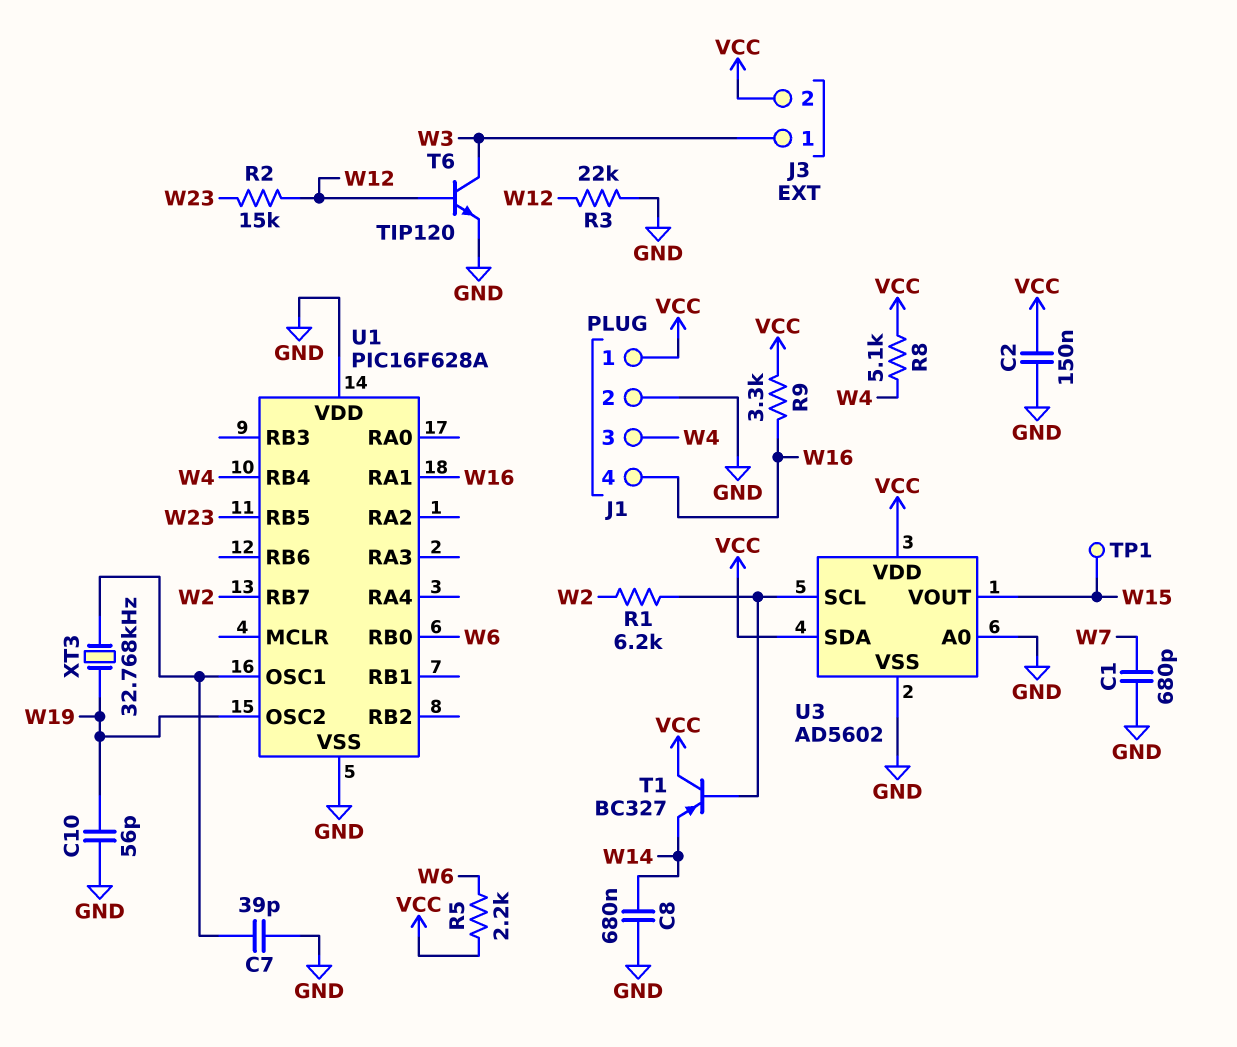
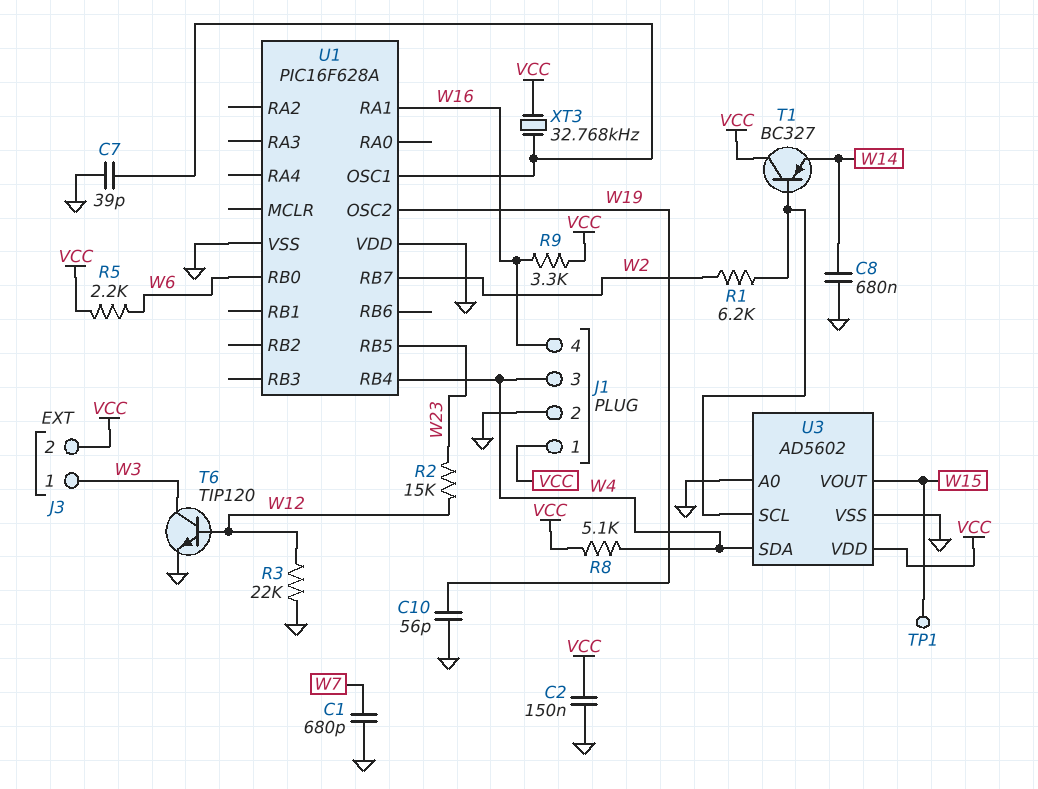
U3 pin SDA: VCC -> W4
XT3: 32.768kHz (U1/OSC1, W19) -> 32.768kHz (U1/OSC1, VCC)

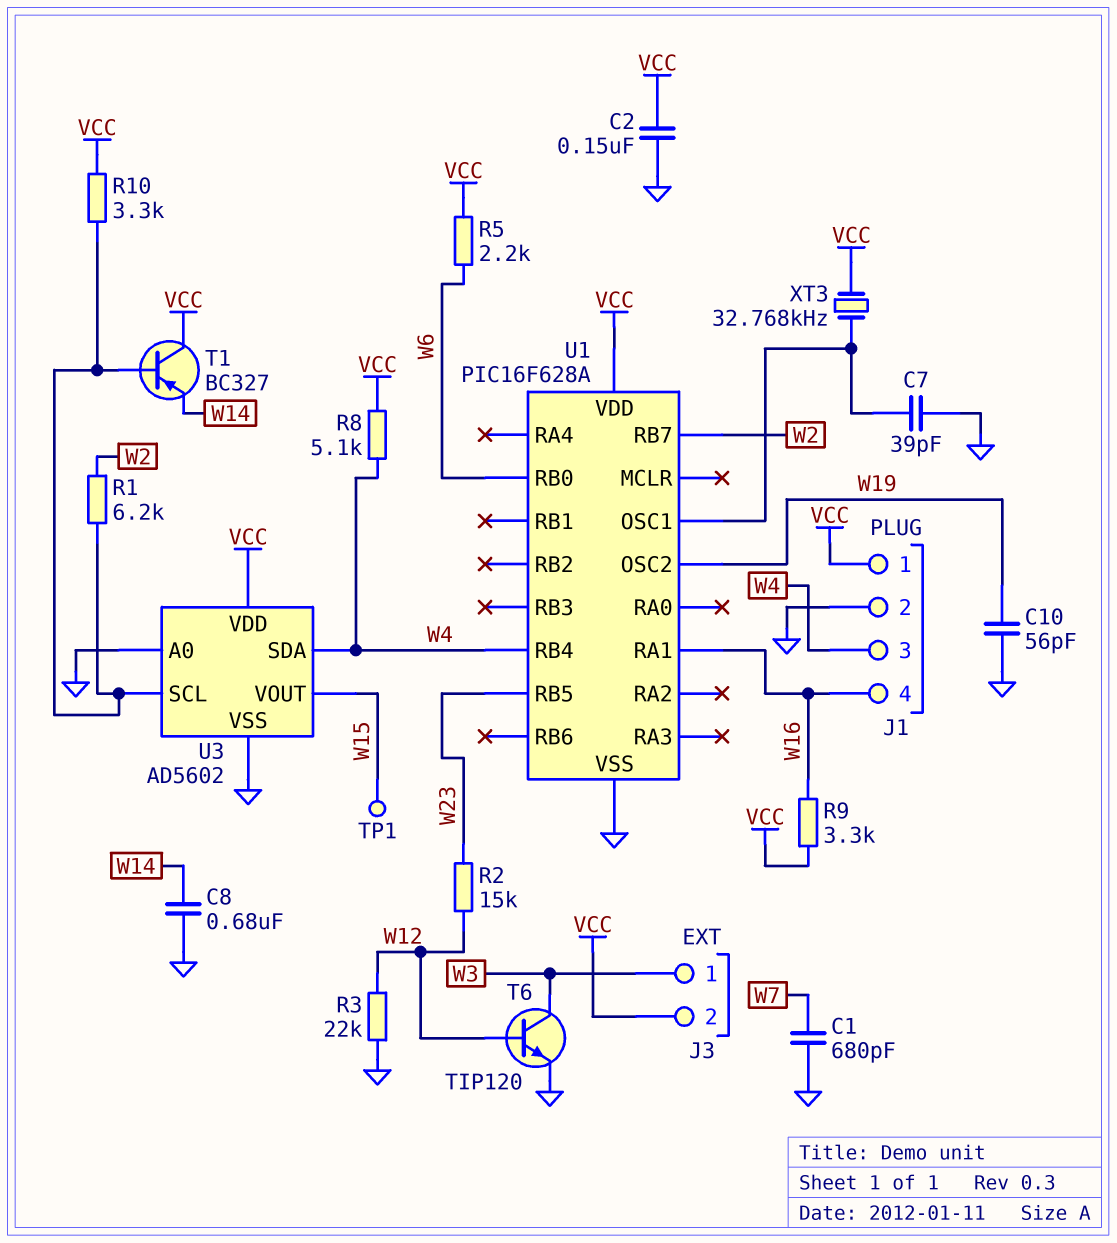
R10: none -> 3.3k (U3/SCL, VCC)
U1 pin VDD: GND -> VCC

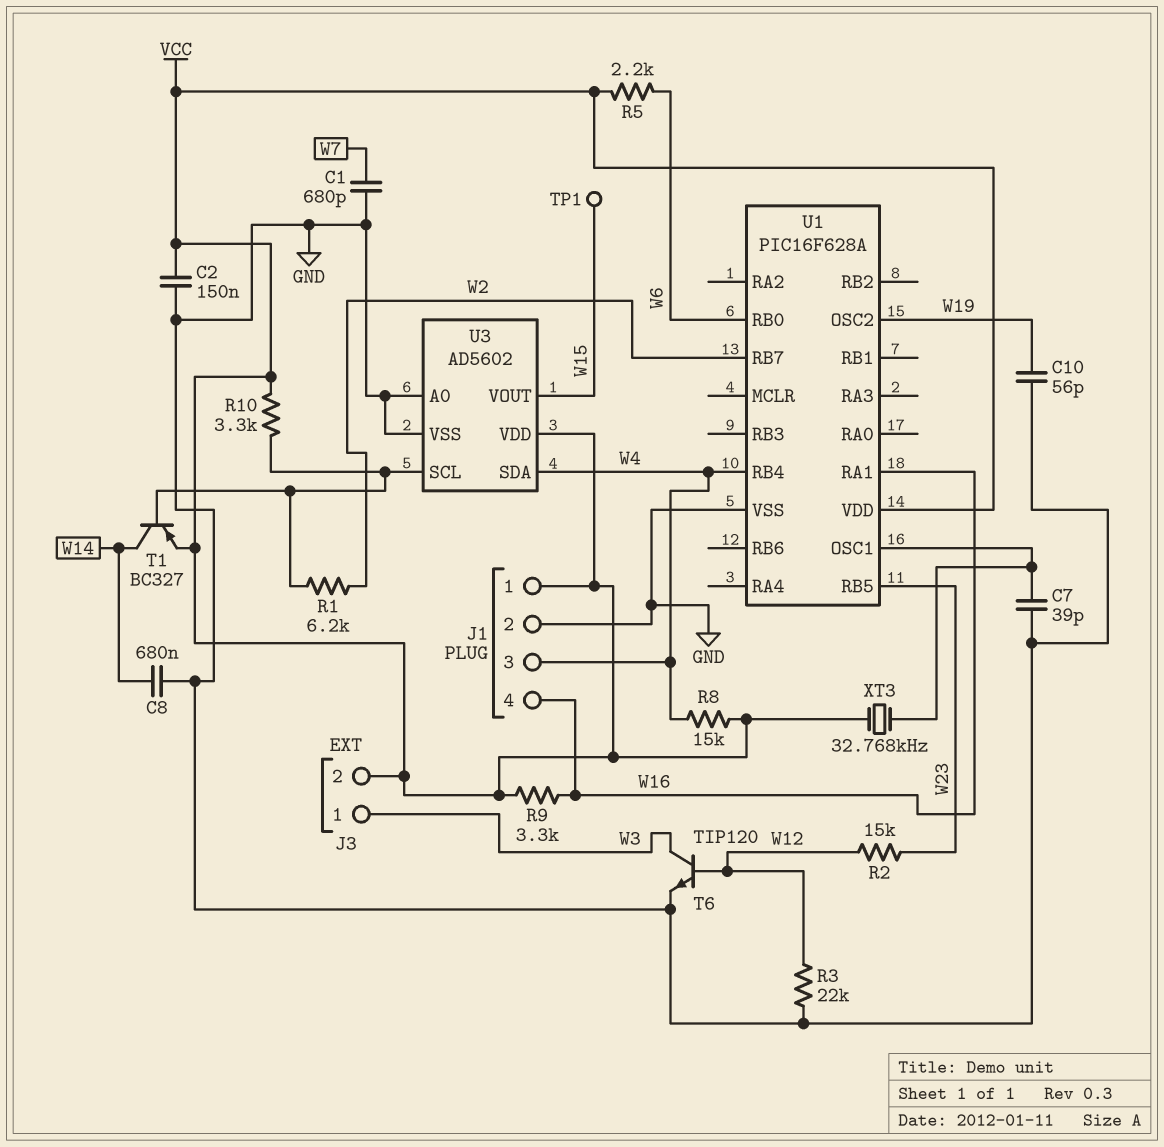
R8: 5.1k (VCC, W4) -> 15k (VCC, W4)
T1: PNP BC327 (B U3/SCL, C VCC, E W14) -> PNP BC327 (B U3/SCL, C W14, E VCC)

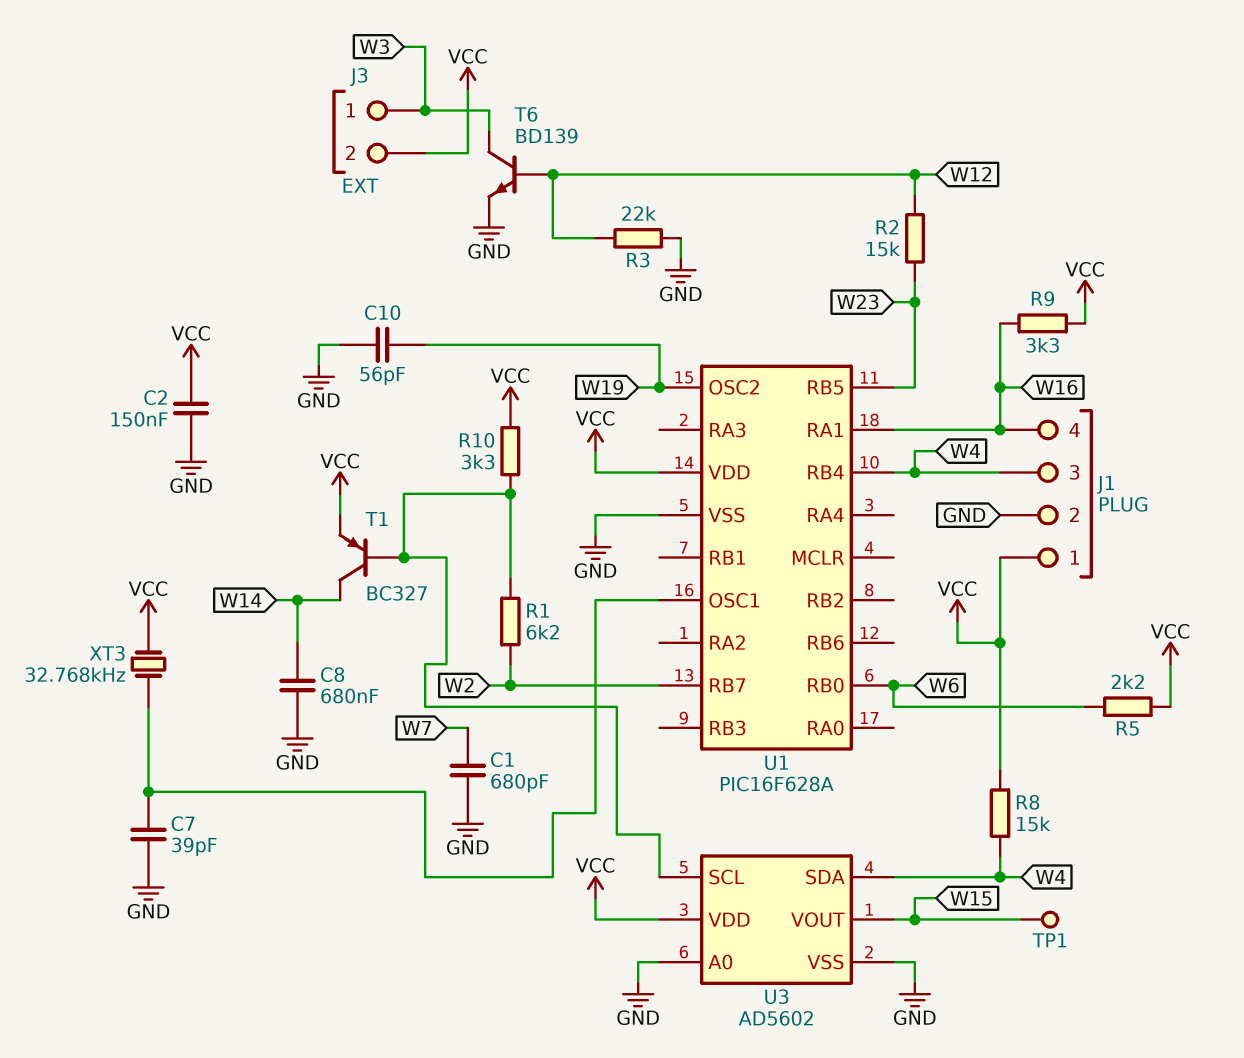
T6: NPN TIP120 (B W12, C W3, E GND) -> NPN BD139 (B W12, C W3, E GND)

